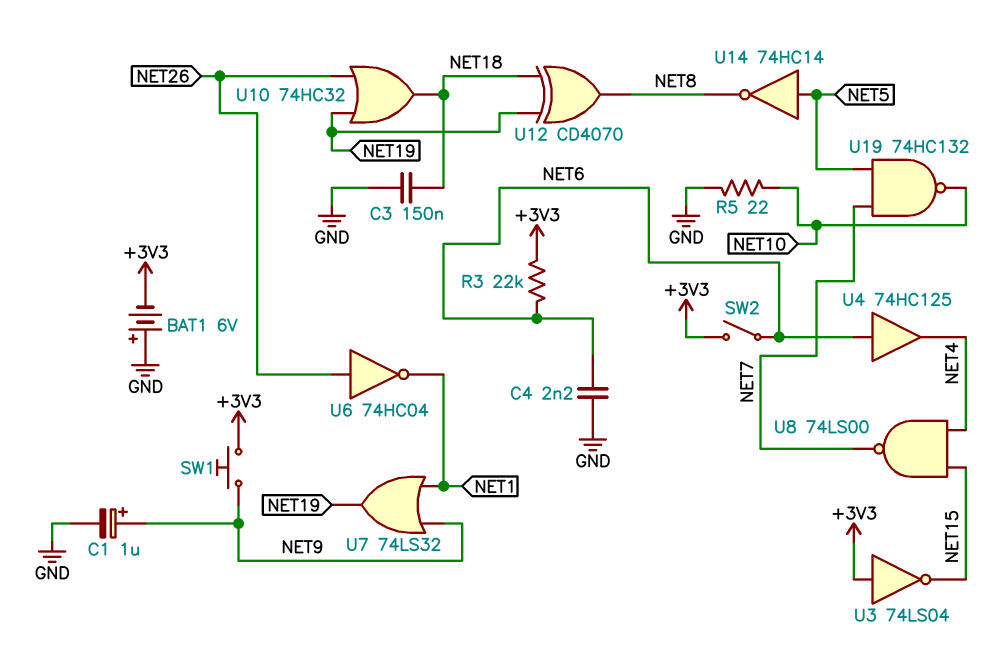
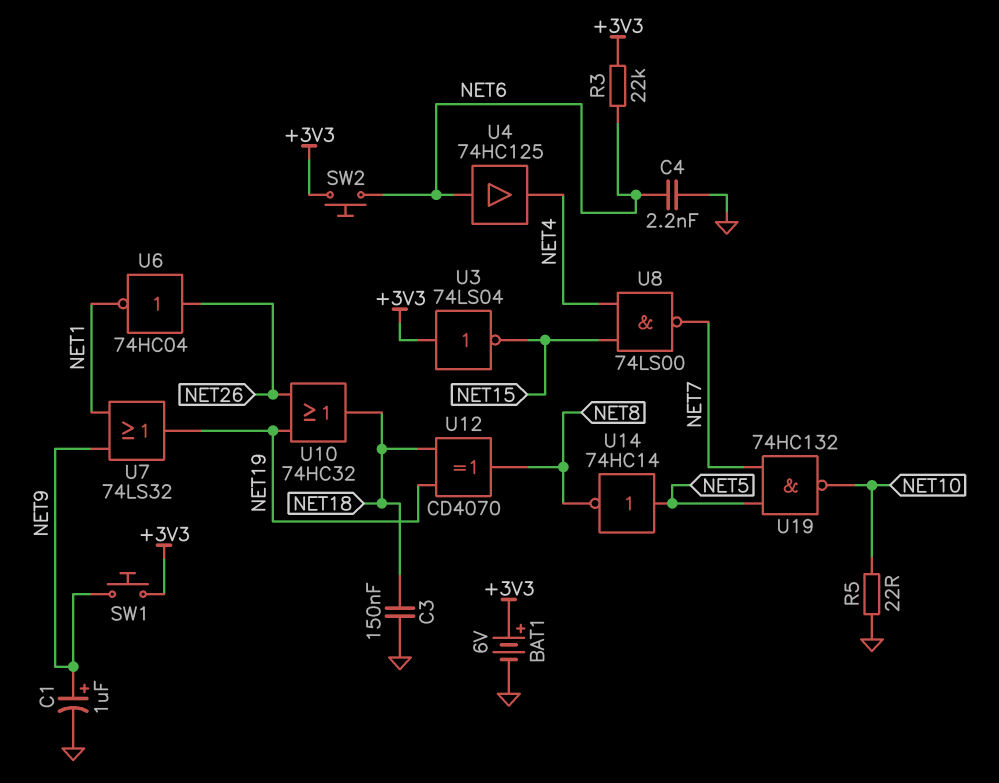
BAT1: 6V (plus GND, minus +3V3) -> 6V (plus +3V3, minus GND)
SW2: switch (+3V3, NET6) -> button (+3V3, NET6)

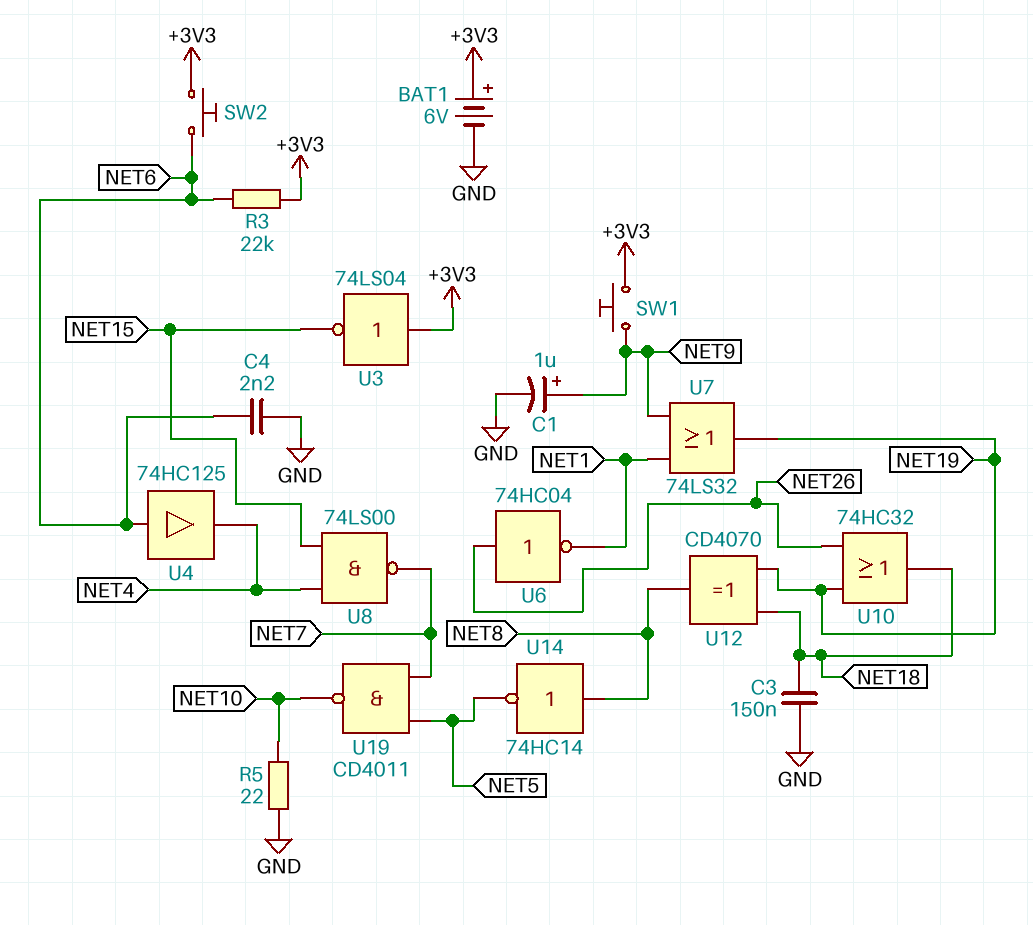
U14: NOT 74HC14 (in NET5, out NET8) -> NOT 74HC14 (in NET8, out NET5)
U19: NAND 74HC132 (in NET5, in NET7, out NET10) -> NAND CD4011 (in NET5, in NET7, out NET10)

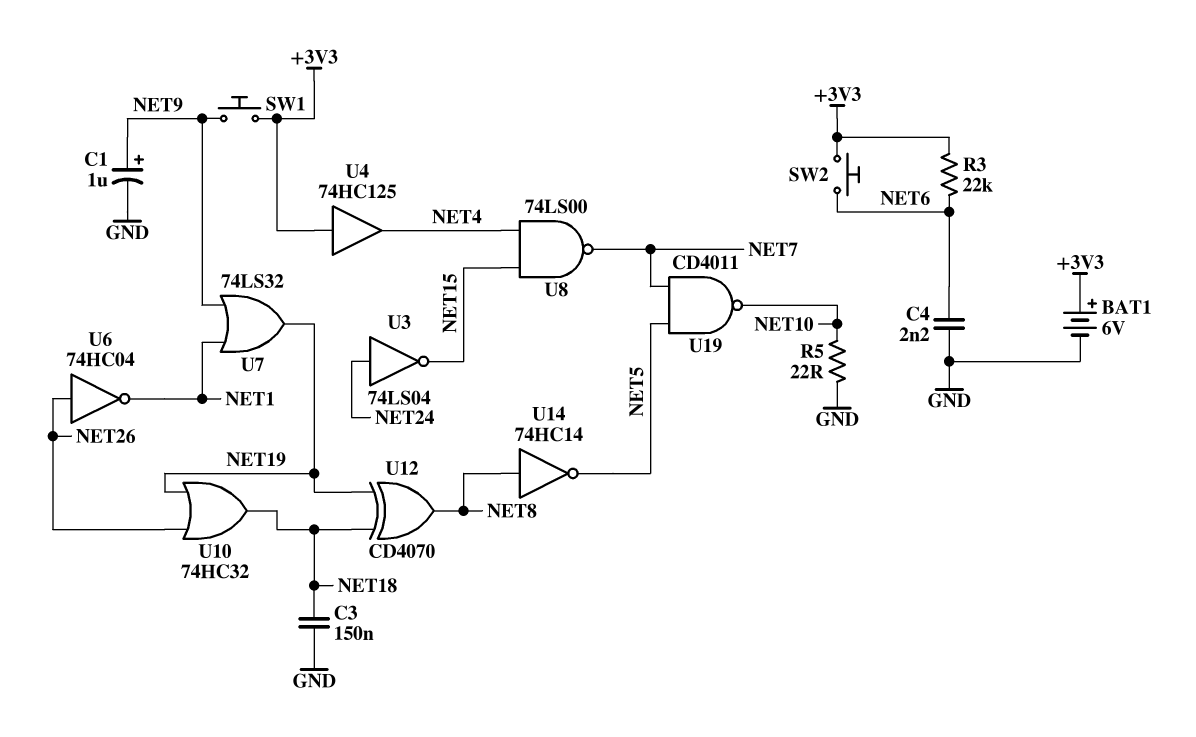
U3: NOT 74LS04 (in +3V3, out NET15) -> NOT 74LS04 (in NET24, out NET15)
U4: buffer 74HC125 (in NET6, out NET4) -> buffer 74HC125 (in +3V3, out NET4)

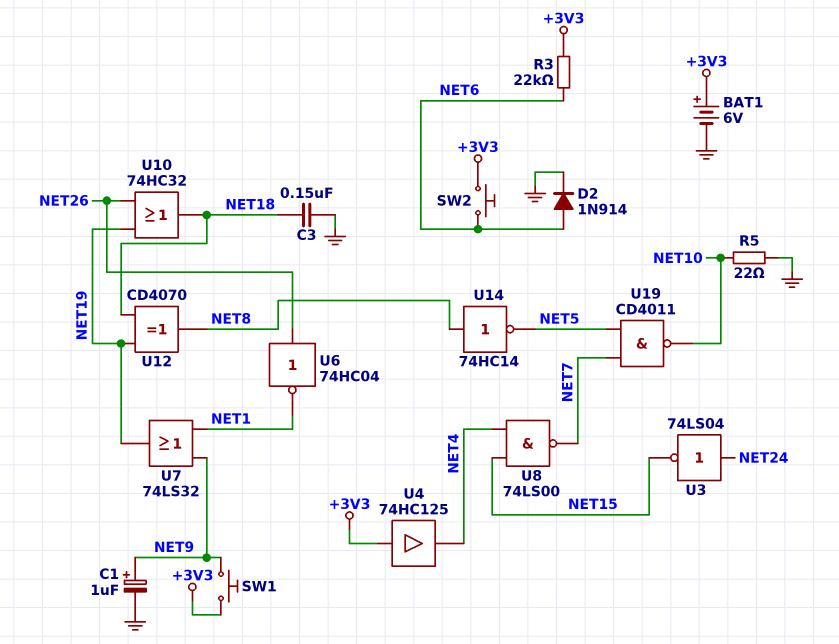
C4: 2.2nF (GND, NET6) -> none
D2: none -> diode 1N914 (A NET6, K GND)

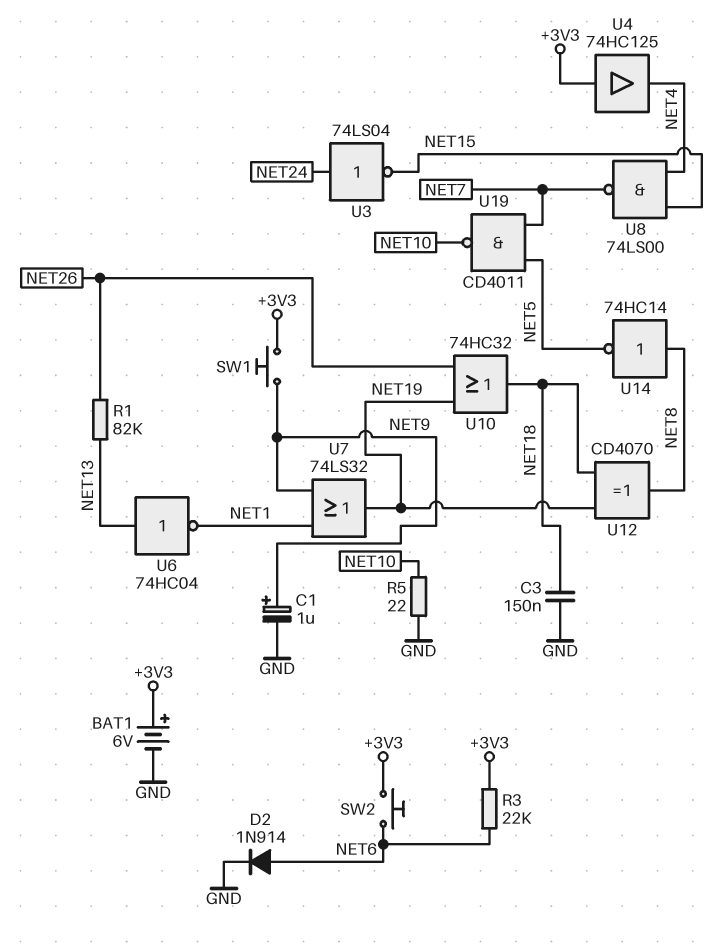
R1: none -> 82k (NET13, NET26)
U6: NOT 74HC04 (in NET26, out NET1) -> NOT 74HC04 (in NET13, out NET1)

